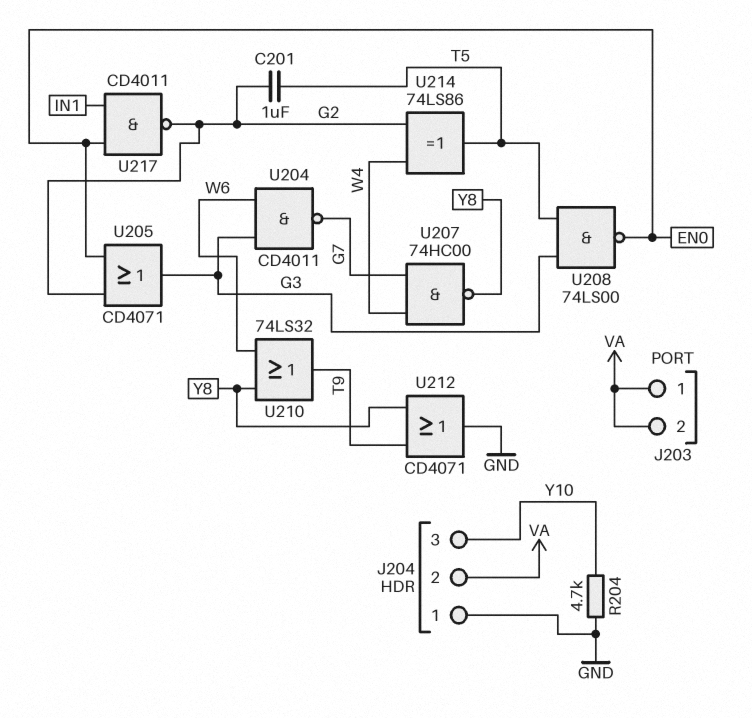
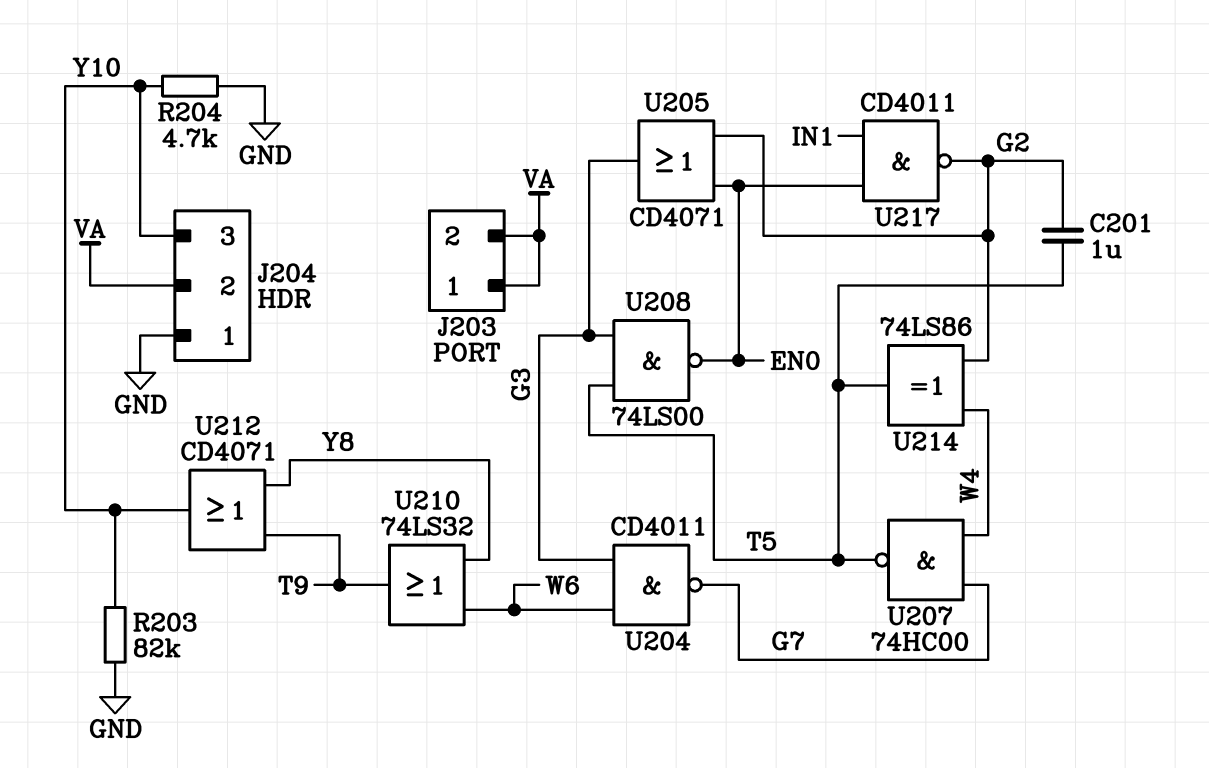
R203: none -> 82k (GND, Y10)
U207: NAND 74HC00 (in G7, in W4, out Y8) -> NAND 74HC00 (in G7, in W4, out T5)
U212: OR CD4071 (in T9, in Y8, out GND) -> OR CD4071 (in T9, in Y8, out Y10)

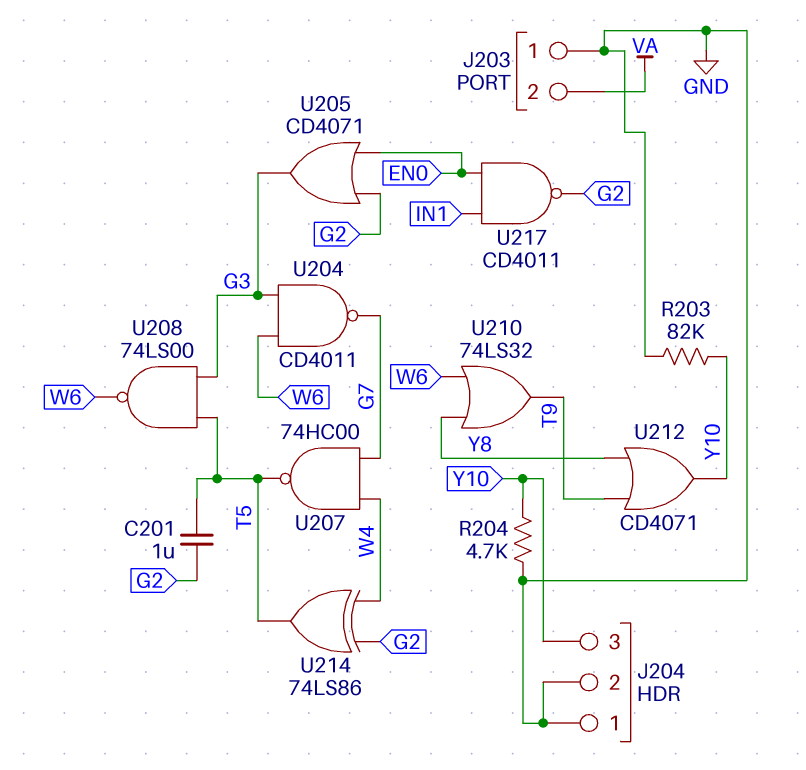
J203 pin 1: VA -> GND
J204 pin 2: VA -> GND
U208: NAND 74LS00 (in G3, in T5, out EN0) -> NAND 74LS00 (in G3, in T5, out W6)

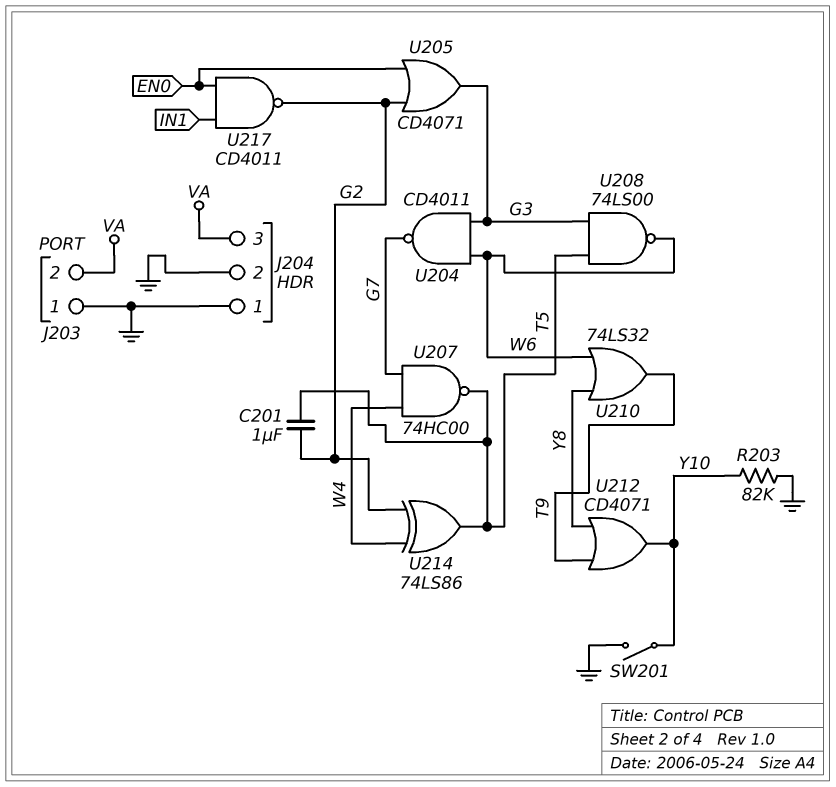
J204 pin 3: Y10 -> VA
R204: 4.7k (GND, Y10) -> none
SW201: none -> switch (GND, Y10)

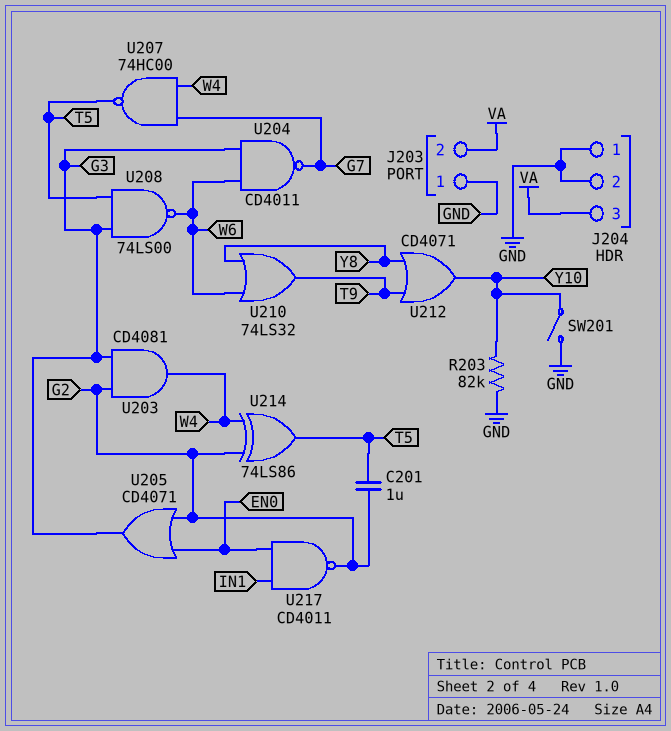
U203: none -> AND CD4081 (in G2, in G3, out W4)

